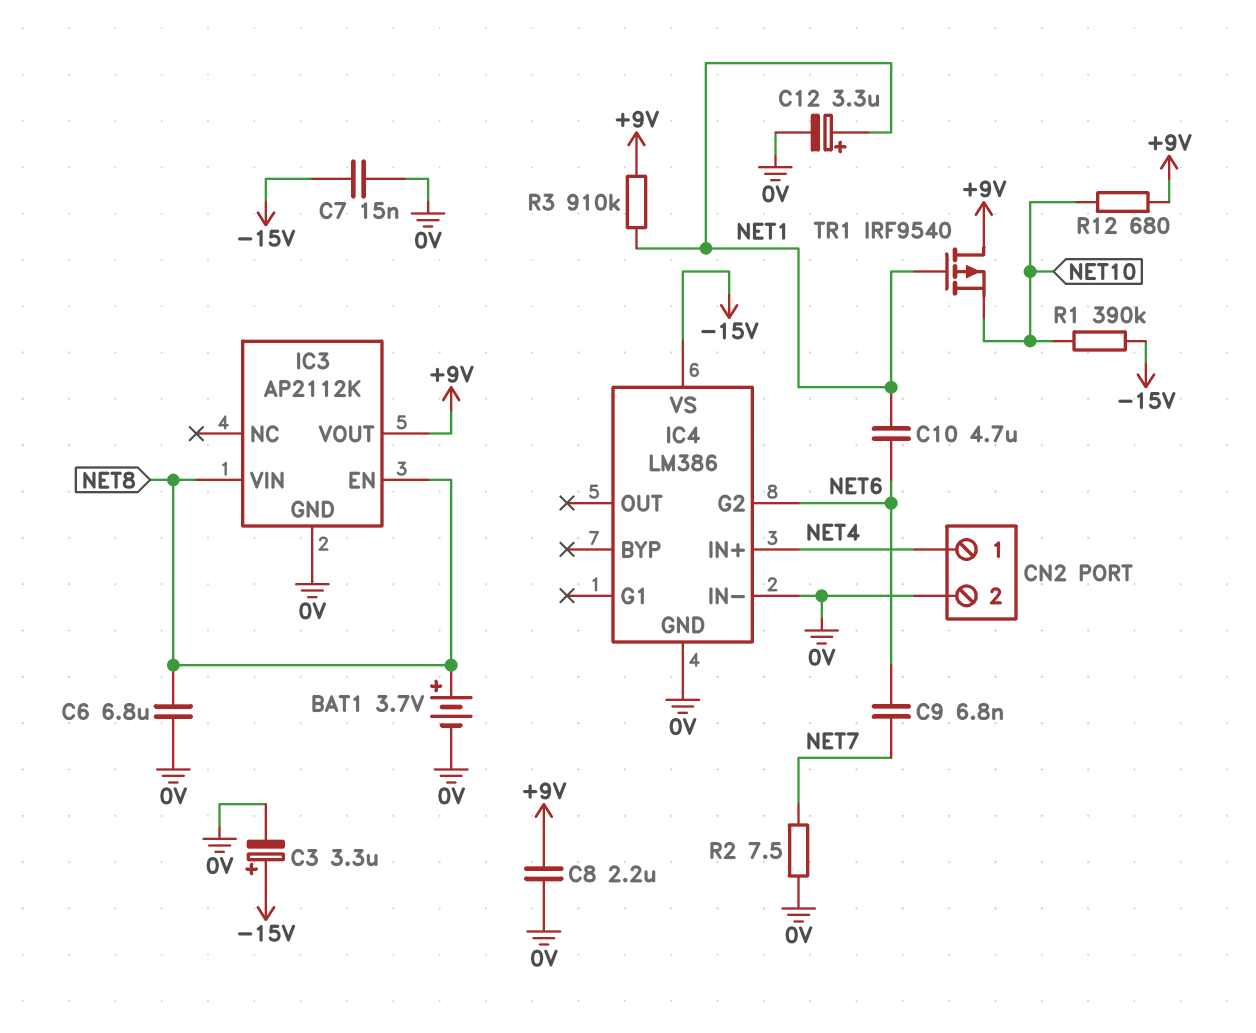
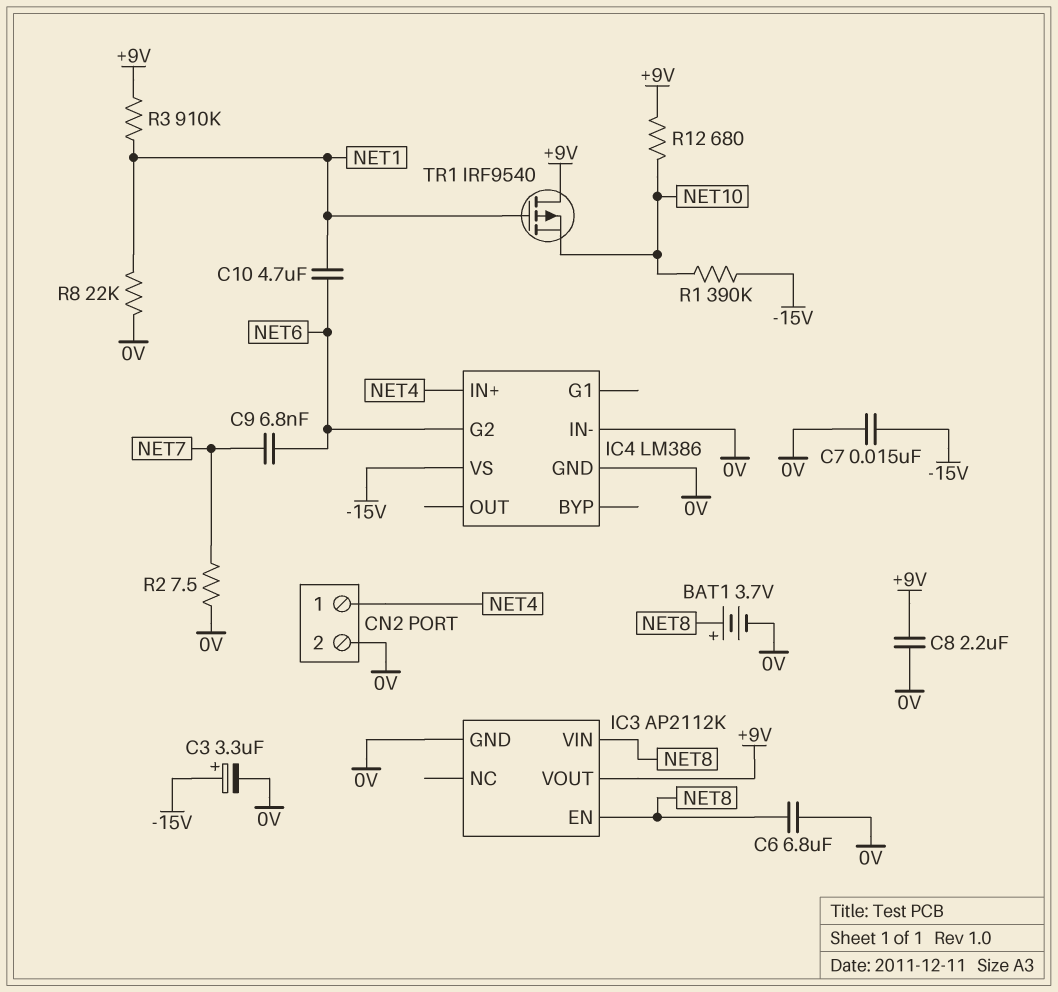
C12: 3.3uF (plus NET1, minus 0V) -> none
R8: none -> 22k (0V, NET1)

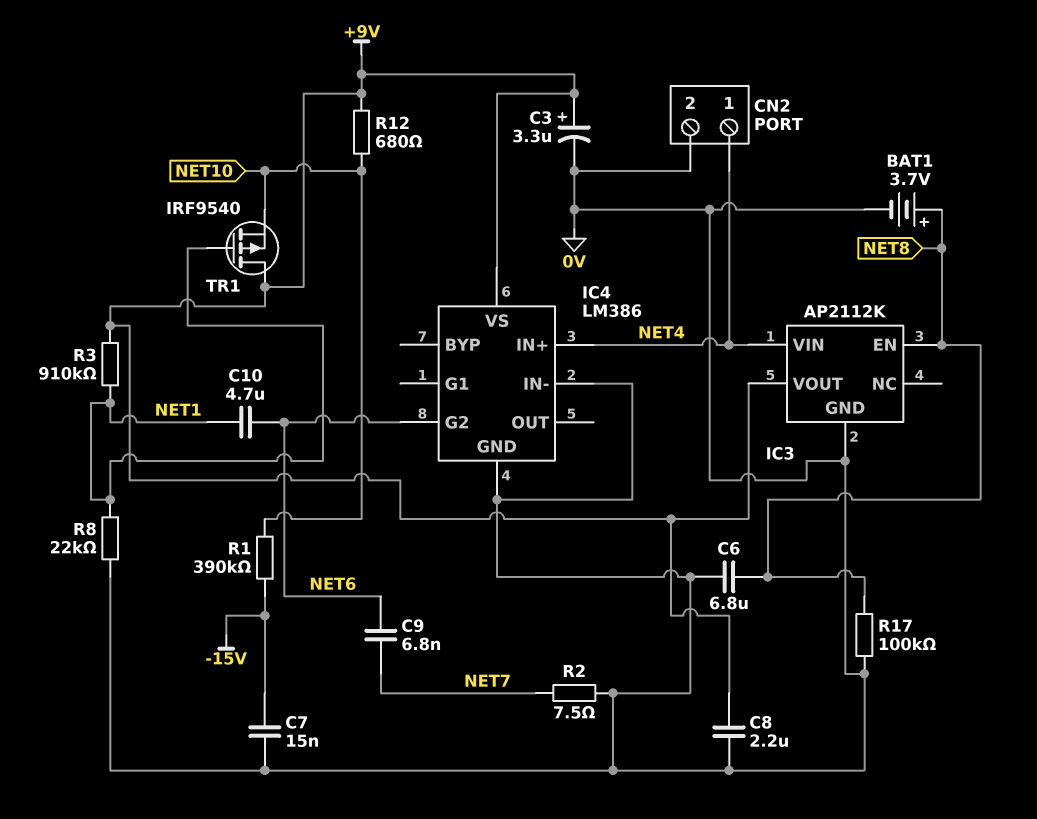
C3: 3.3uF (plus -15V, minus 0V) -> 3.3uF (plus +9V, minus 0V)
IC3 pin VIN: NET8 -> NET4
IC4 pin VS: -15V -> +9V
R17: none -> 100k (0V, NET8)

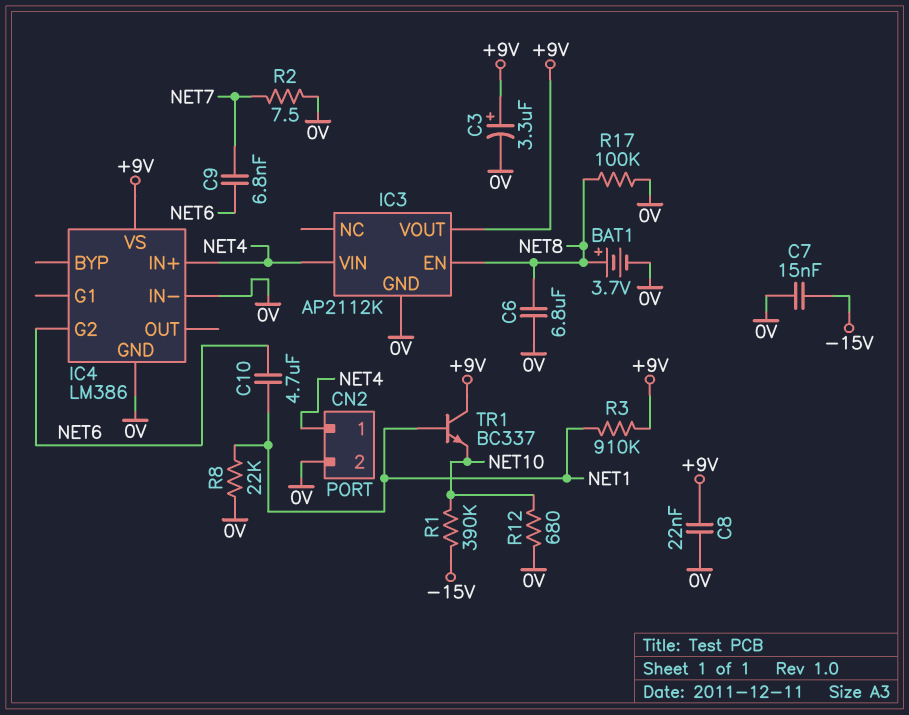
C8: 2.2uF (+9V, 0V) -> 22nF (+9V, 0V)
R12: 680 (+9V, NET10) -> 680 (0V, NET10)
TR1: PMOS IRF9540 (G NET1, D +9V, S NET10) -> NPN BC337 (B NET1, C +9V, E NET10)

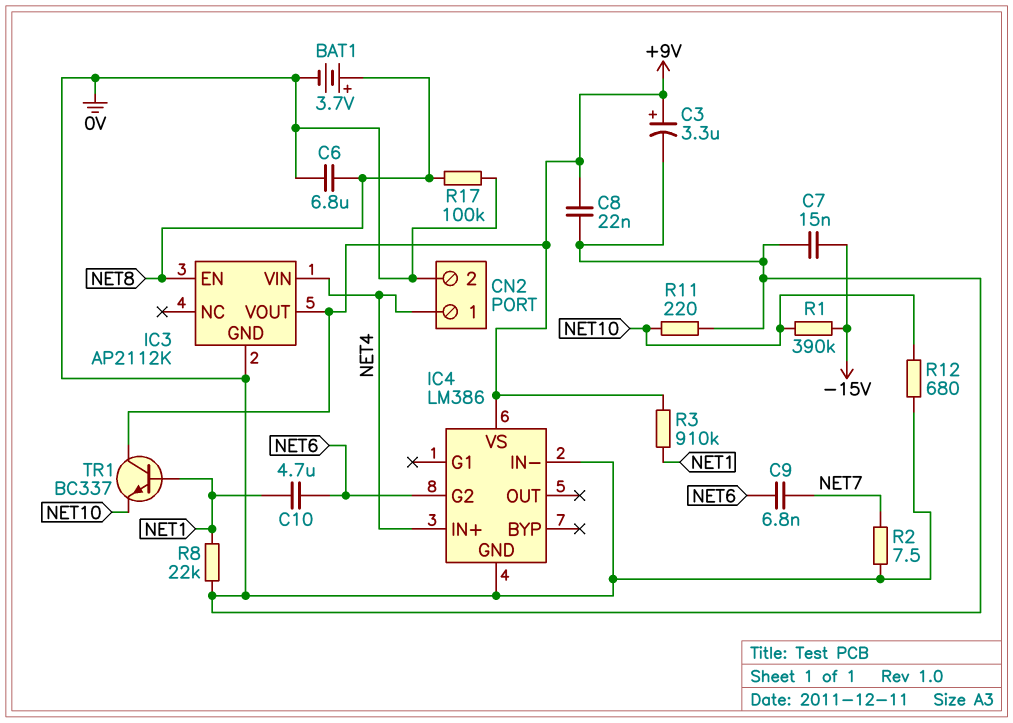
R11: none -> 220 (0V, NET10)

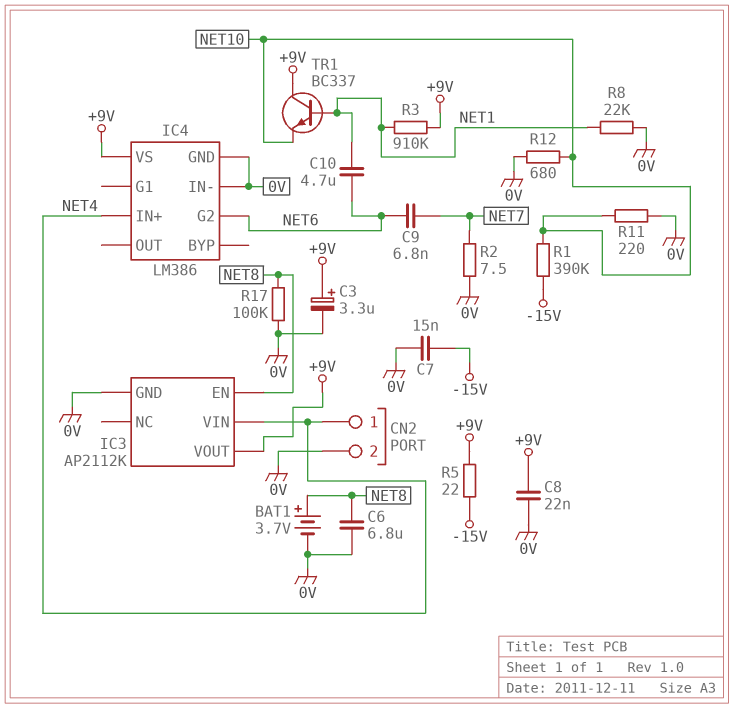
R5: none -> 22 (+9V, -15V)

